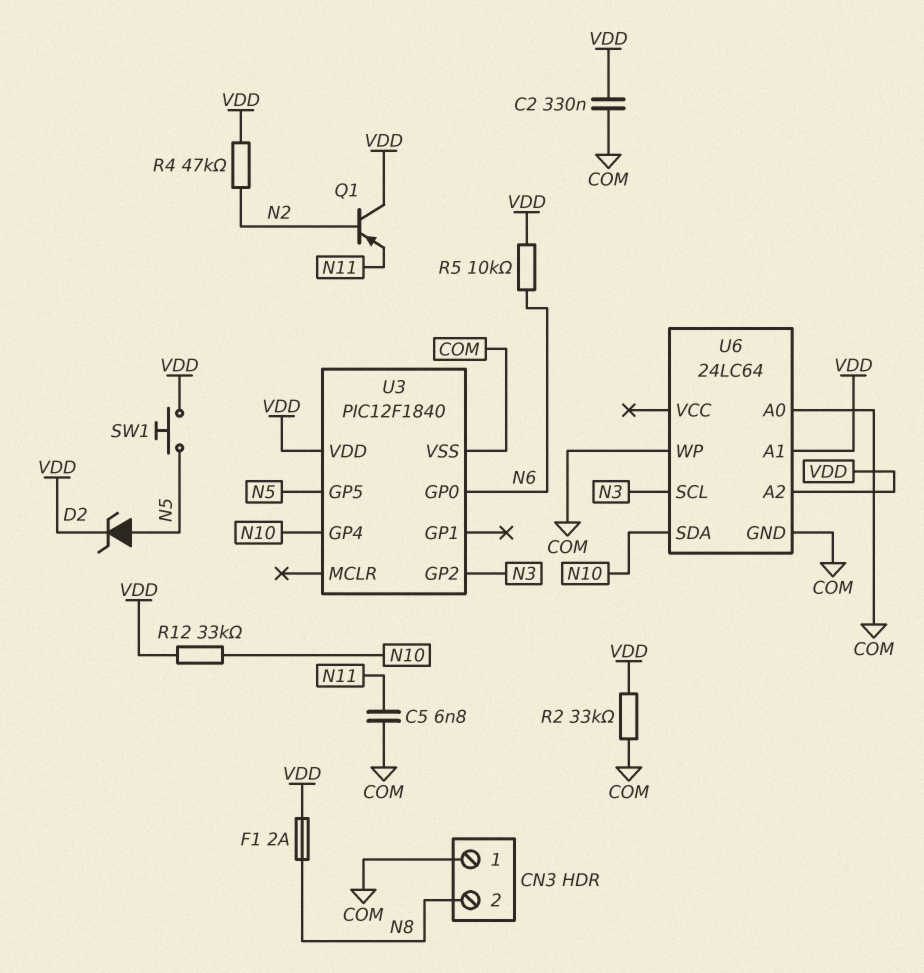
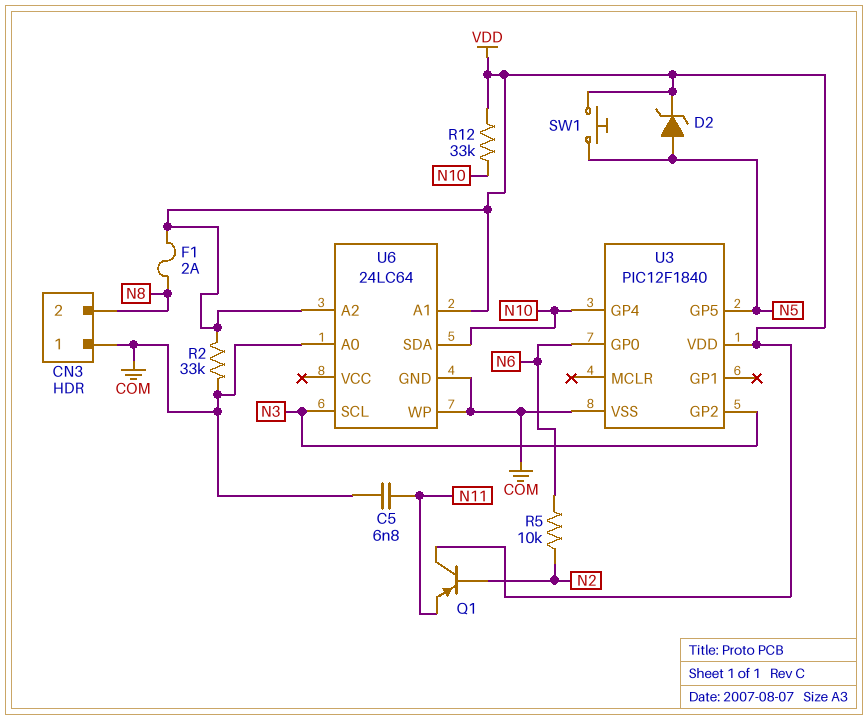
C2: 330nF (COM, VDD) -> none
R4: 47k (N2, VDD) -> none
R5: 10k (N6, VDD) -> 10k (N2, N6)

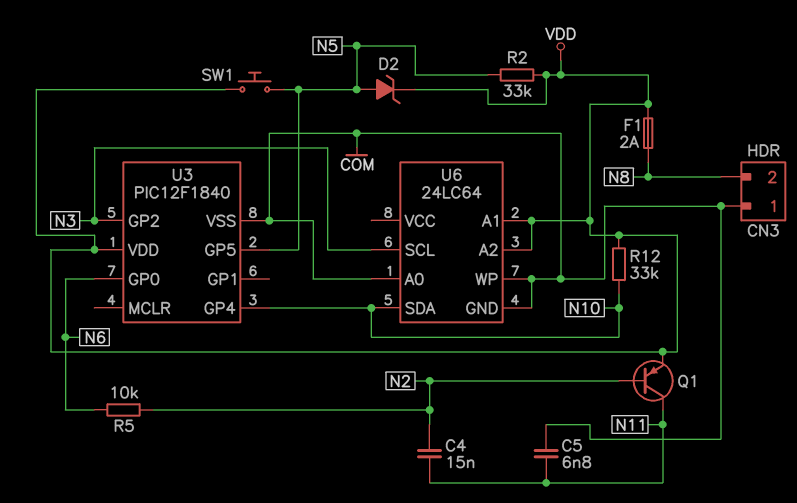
C4: none -> 15nF (N2, N11)
Q1: PNP (B N2, C VDD, E N11) -> PNP (B N2, C N11, E VDD)
R2: 33k (COM, VDD) -> 33k (N5, VDD)

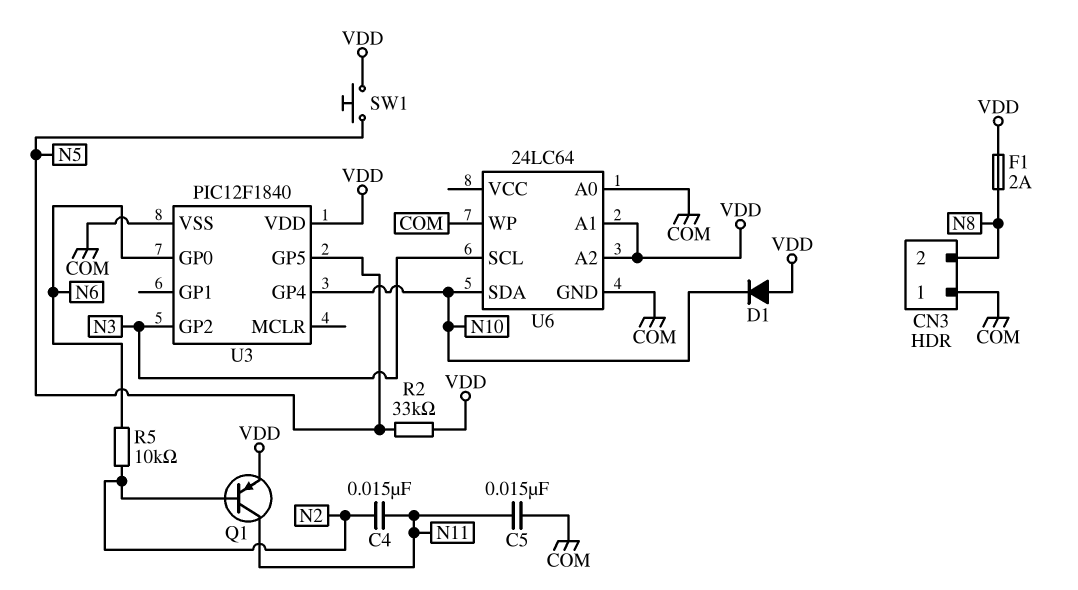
C5: 6.8nF (COM, N11) -> 15nF (COM, N11)
D1: none -> diode (A VDD, K N10)
D2: zener (A N5, K VDD) -> none
R12: 33k (N10, VDD) -> none

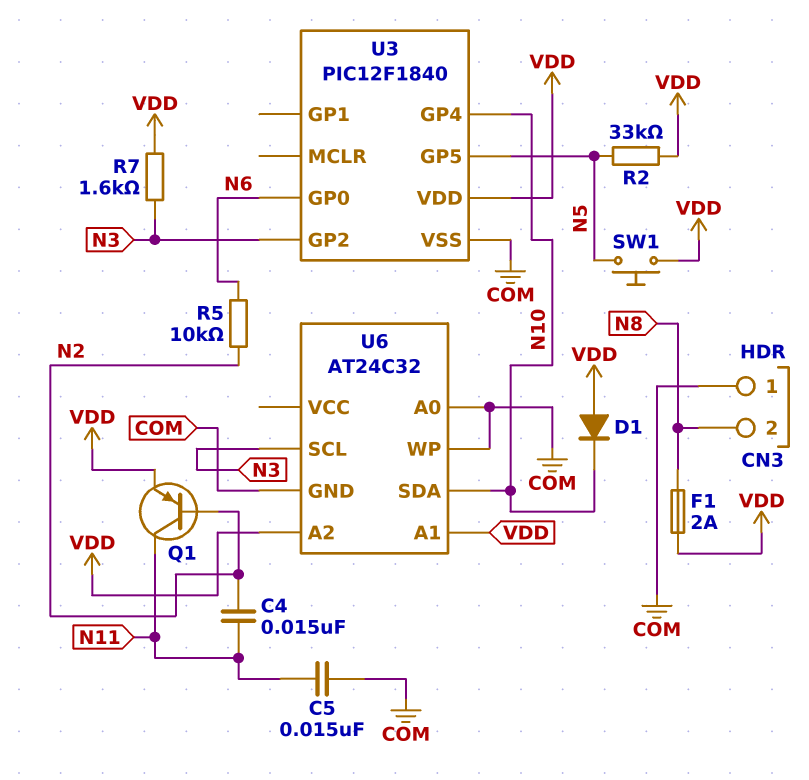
R7: none -> 1.6k (N3, VDD)
U6: 24LC64 -> AT24C32

